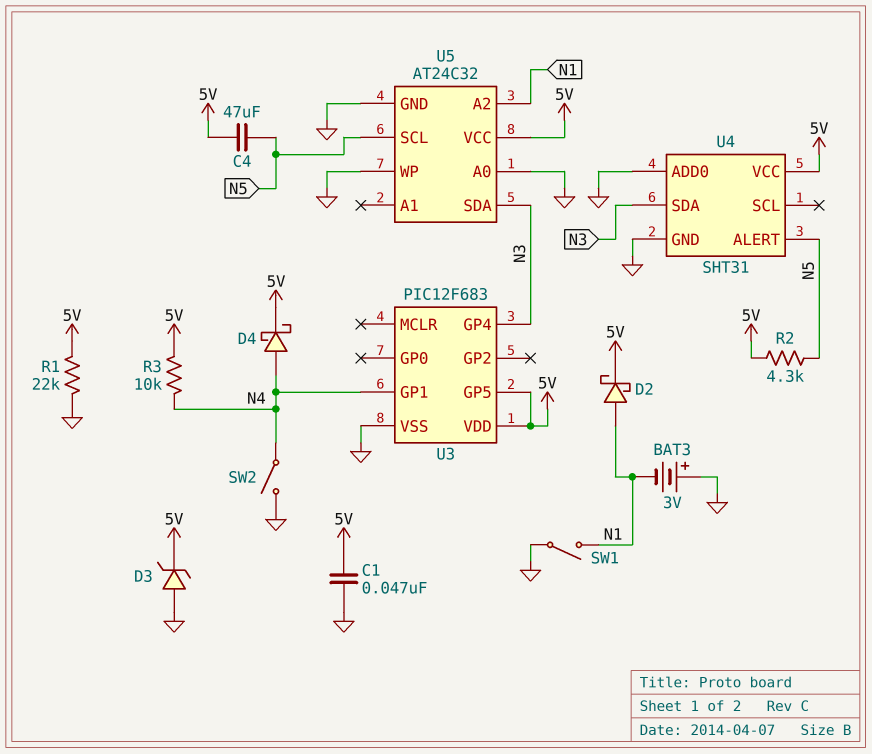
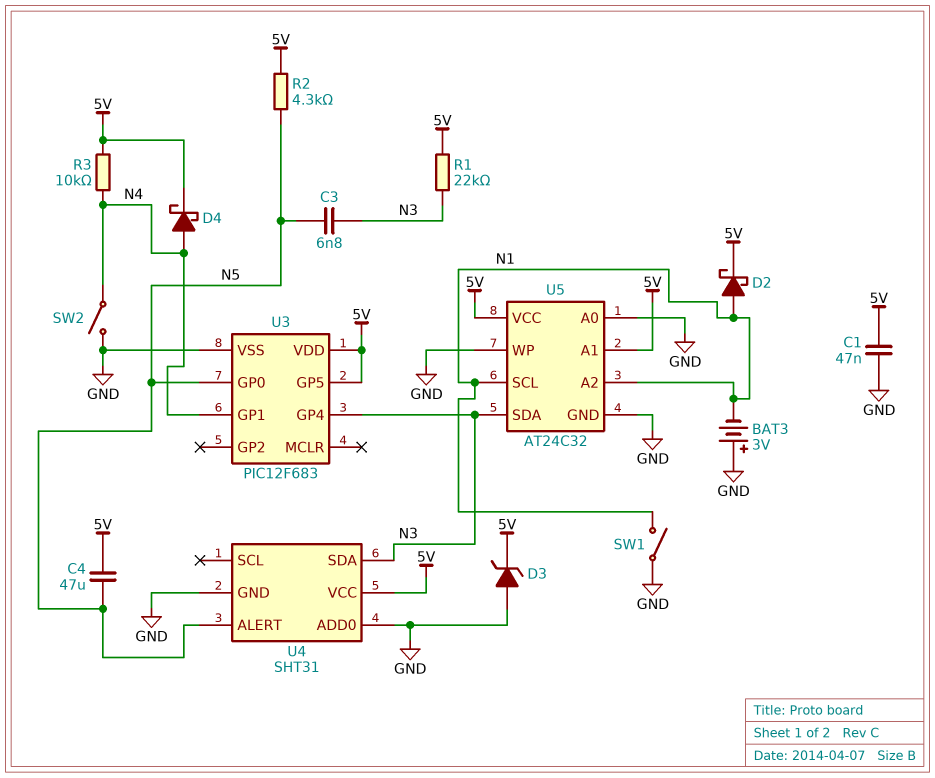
C3: none -> 6.8nF (N3, N5)
R1: 22k (5V, GND) -> 22k (5V, N3)
U3 pin GP0: none -> N5
U5 pin A1: none -> 5V
U5 pin SCL: N5 -> N1

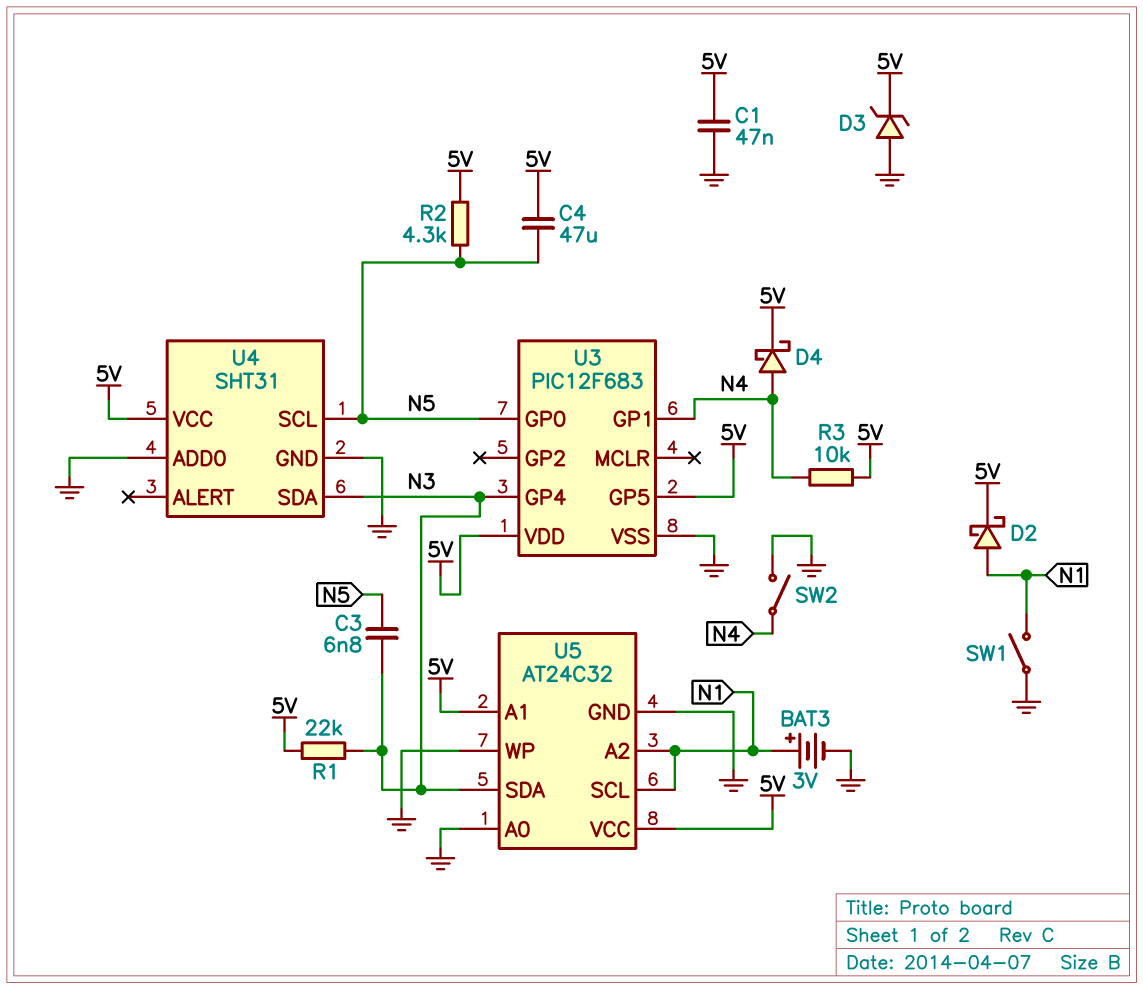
BAT3: 3V (plus GND, minus N1) -> 3V (plus N1, minus GND)
U4 pin ALERT: N5 -> none
U4 pin SCL: none -> N5

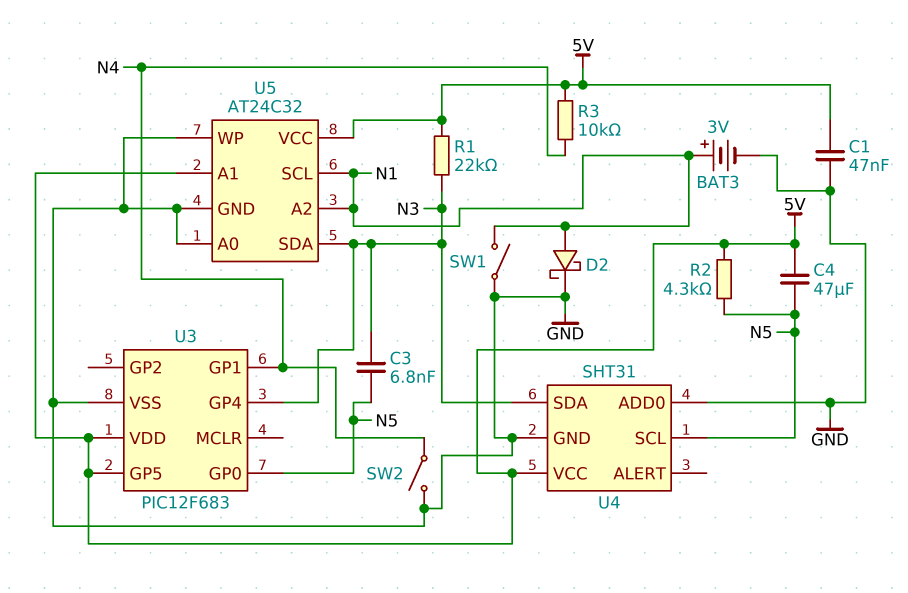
D2: schottky (A N1, K 5V) -> schottky (A N1, K GND)
D3: zener (A GND, K 5V) -> none
D4: schottky (A N4, K 5V) -> none

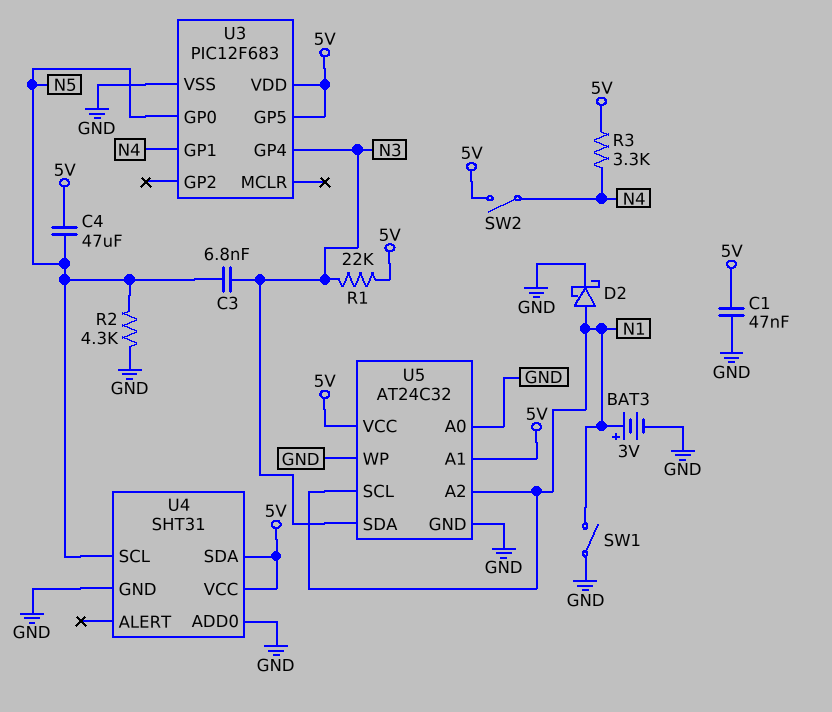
R2: 4.3k (5V, N5) -> 4.3k (GND, N5)
R3: 10k (5V, N4) -> 3.3k (5V, N4)
SW2: switch (GND, N4) -> switch (5V, N4)
U4 pin SDA: N3 -> 5V

